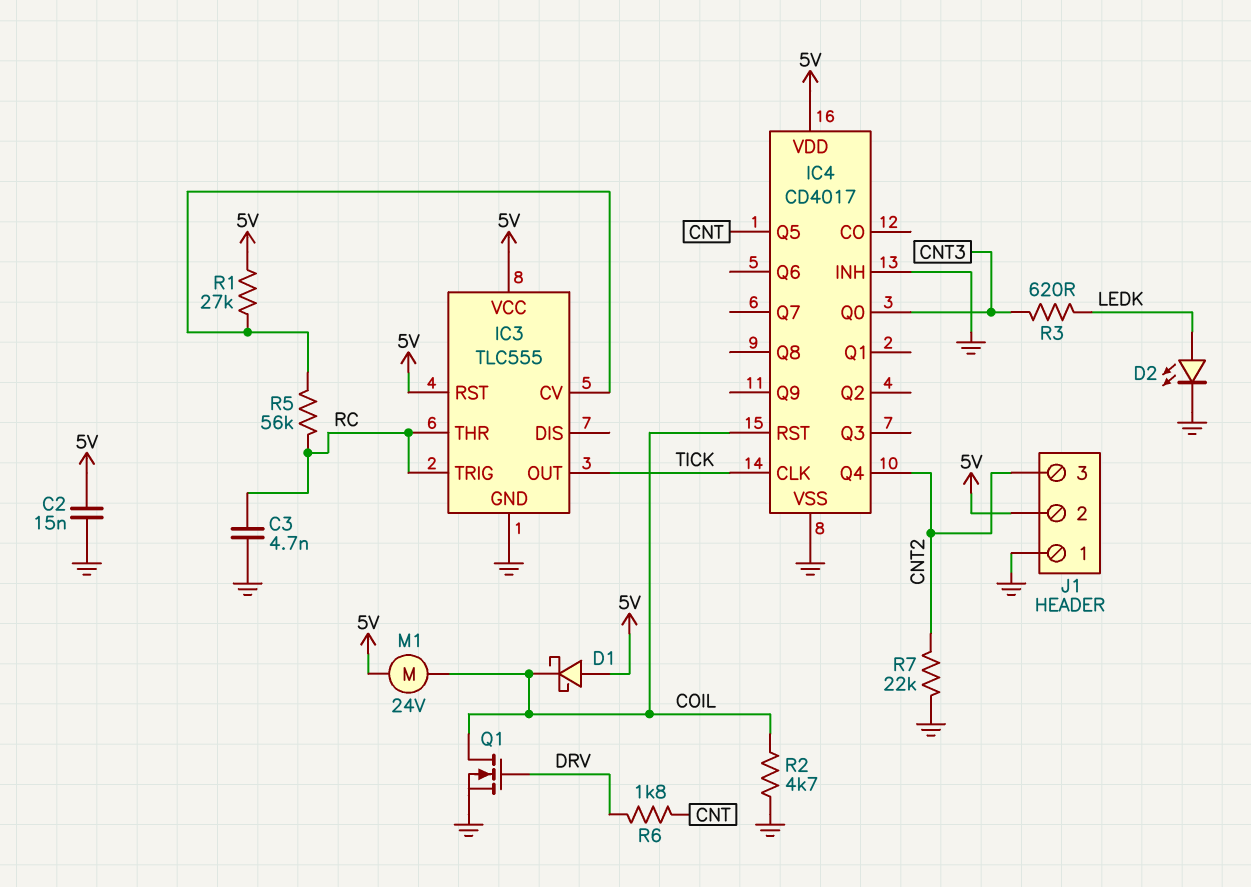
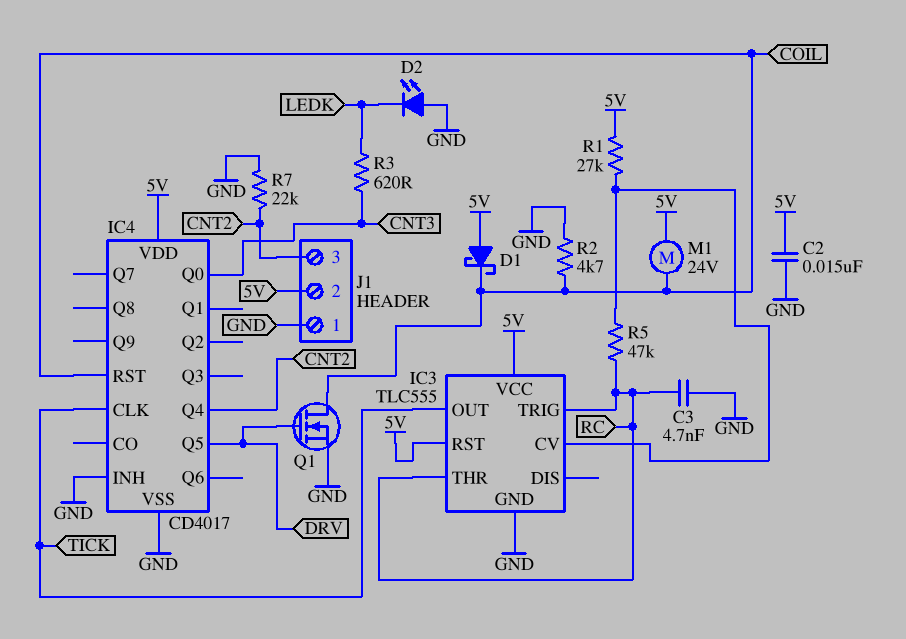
D2: LED (A LEDK, K GND) -> LED (A GND, K LEDK)
IC4 pin Q5: CNT -> DRV
R5: 56k (IC3/CV, RC) -> 47k (IC3/CV, RC)
R6: 1.8k (CNT, DRV) -> none

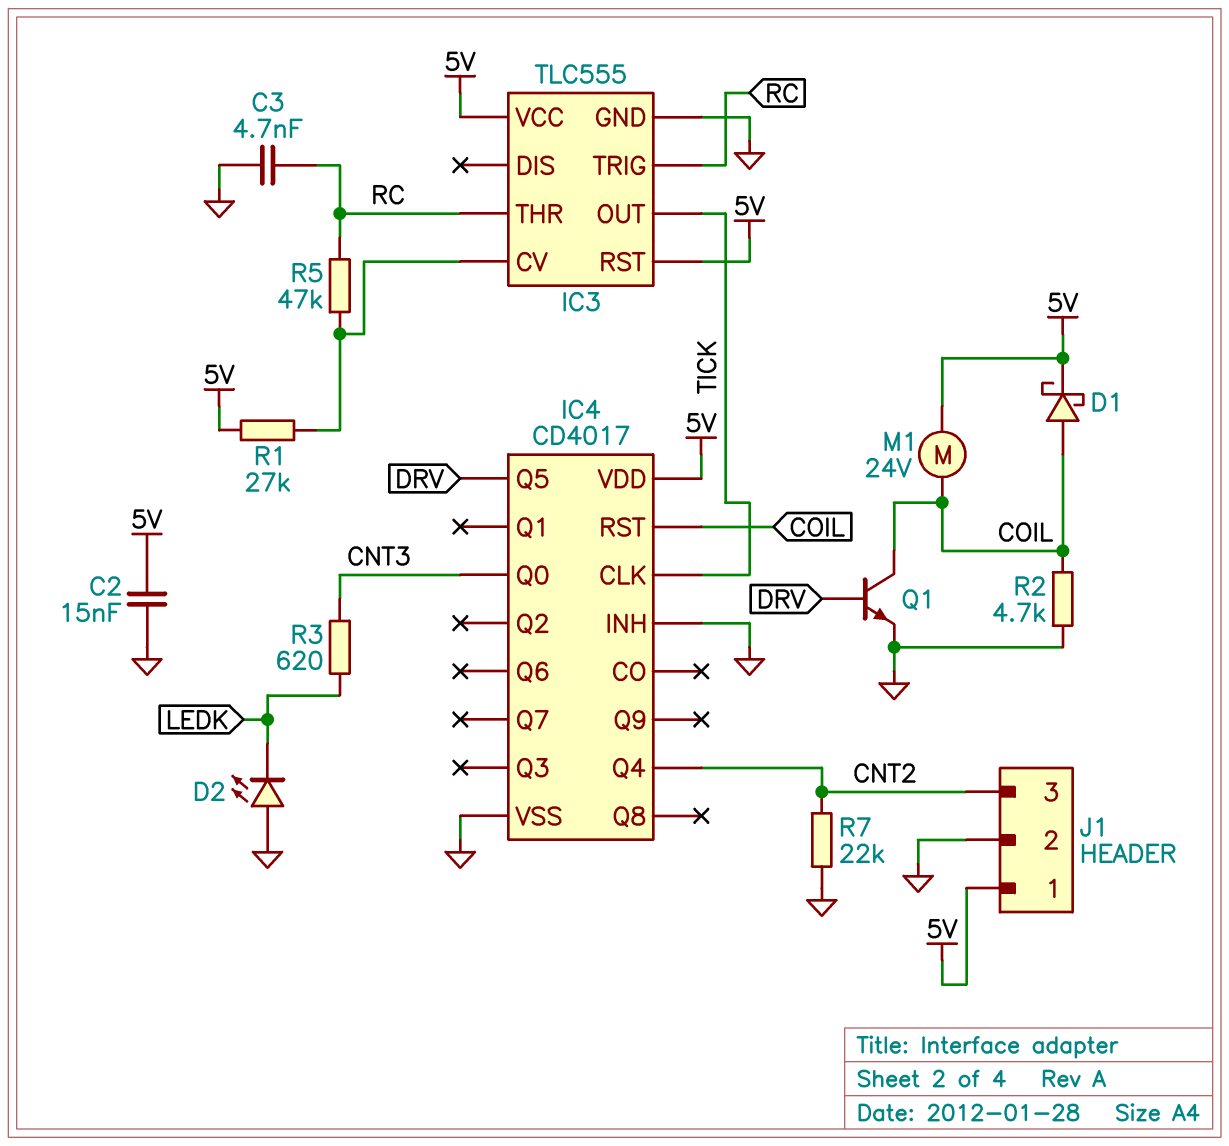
D1: schottky (A 5V, K COIL) -> schottky (A COIL, K 5V)
J1 pin 1: GND -> 5V
J1 pin 2: 5V -> GND
Q1: NMOS (G DRV, D COIL, S GND) -> NPN (B DRV, C COIL, E GND)

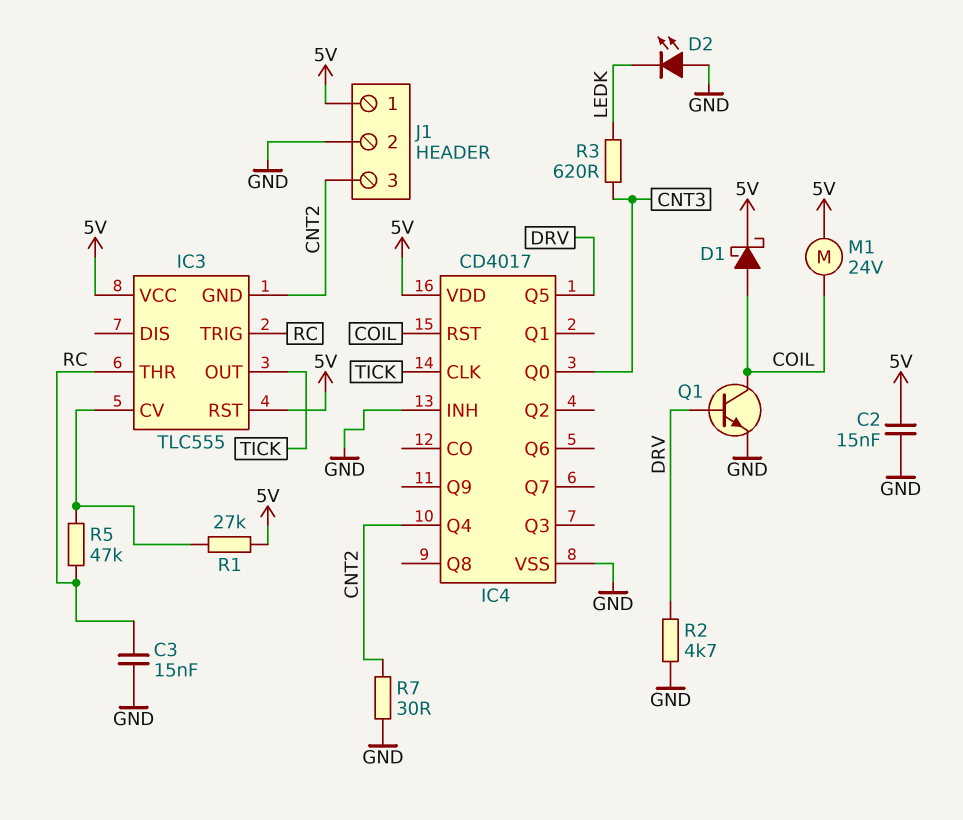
C3: 4.7nF (GND, RC) -> 15nF (GND, RC)
IC3 pin GND: GND -> CNT2
R2: 4.7k (COIL, GND) -> 4.7k (DRV, GND)
R7: 22k (CNT2, GND) -> 30 (CNT2, GND)

